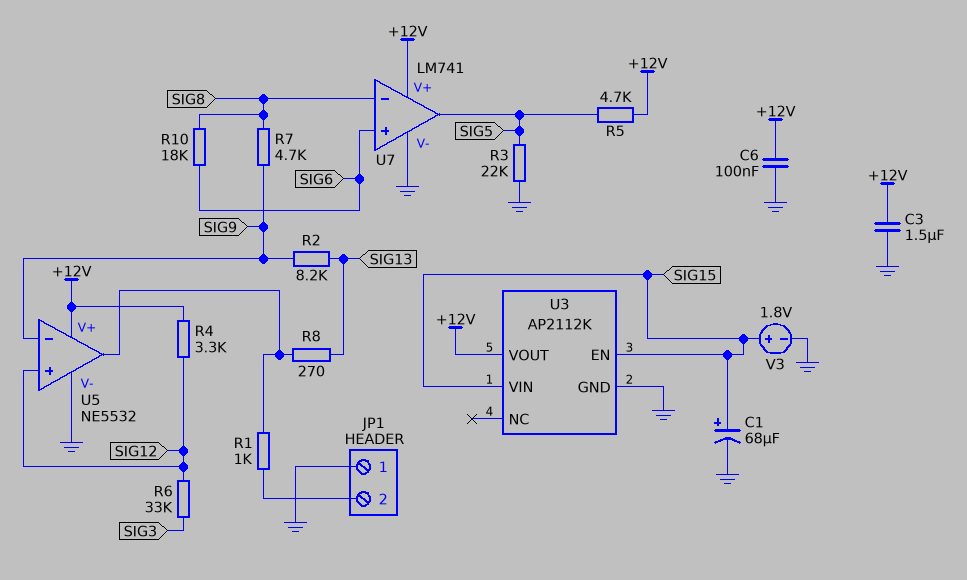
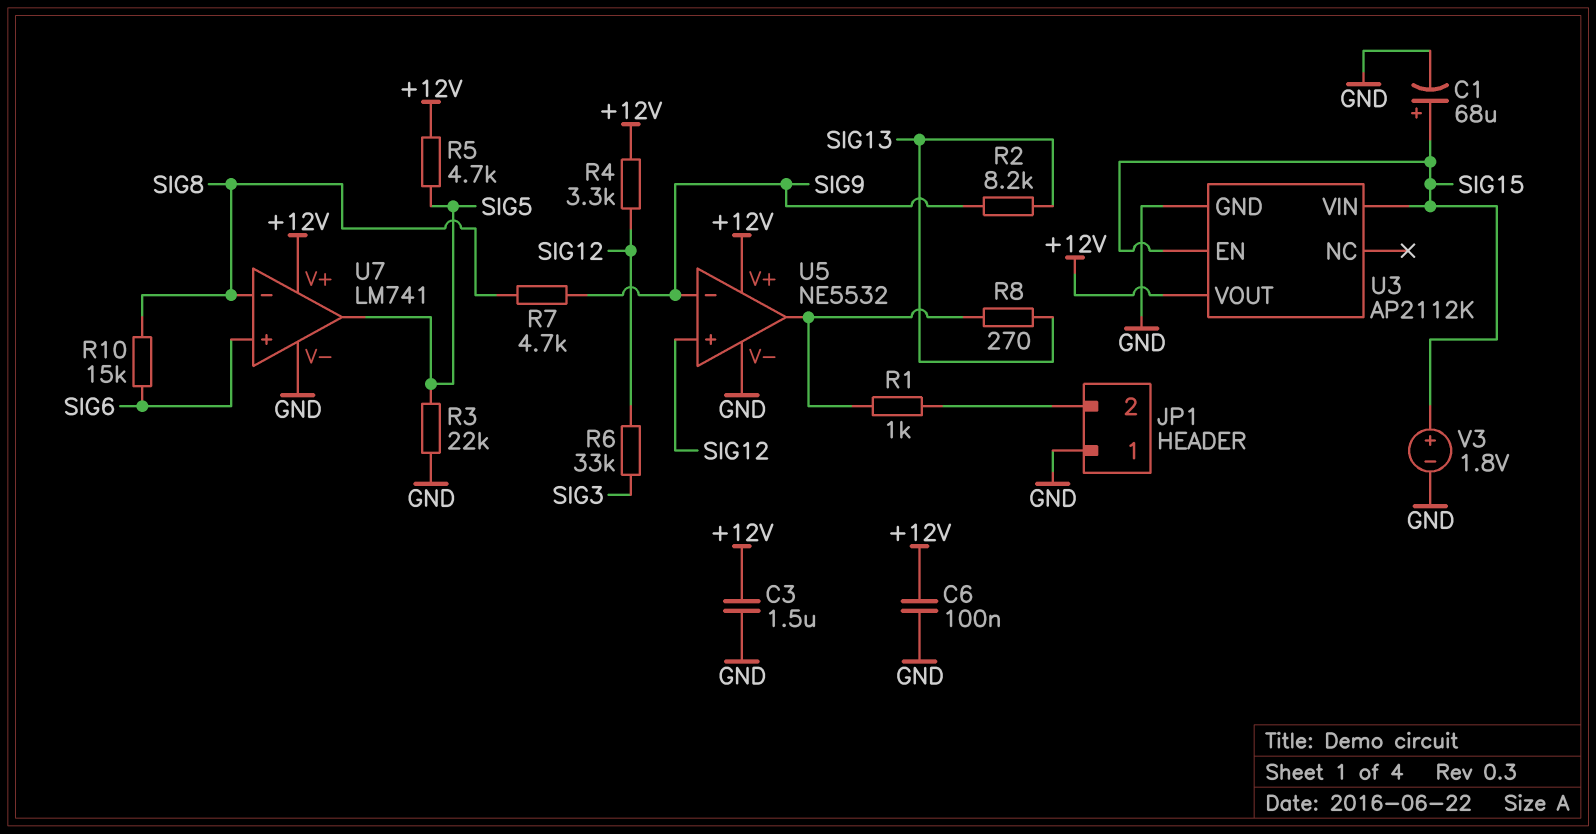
R10: 18k (SIG6, SIG8) -> 15k (SIG6, SIG8)

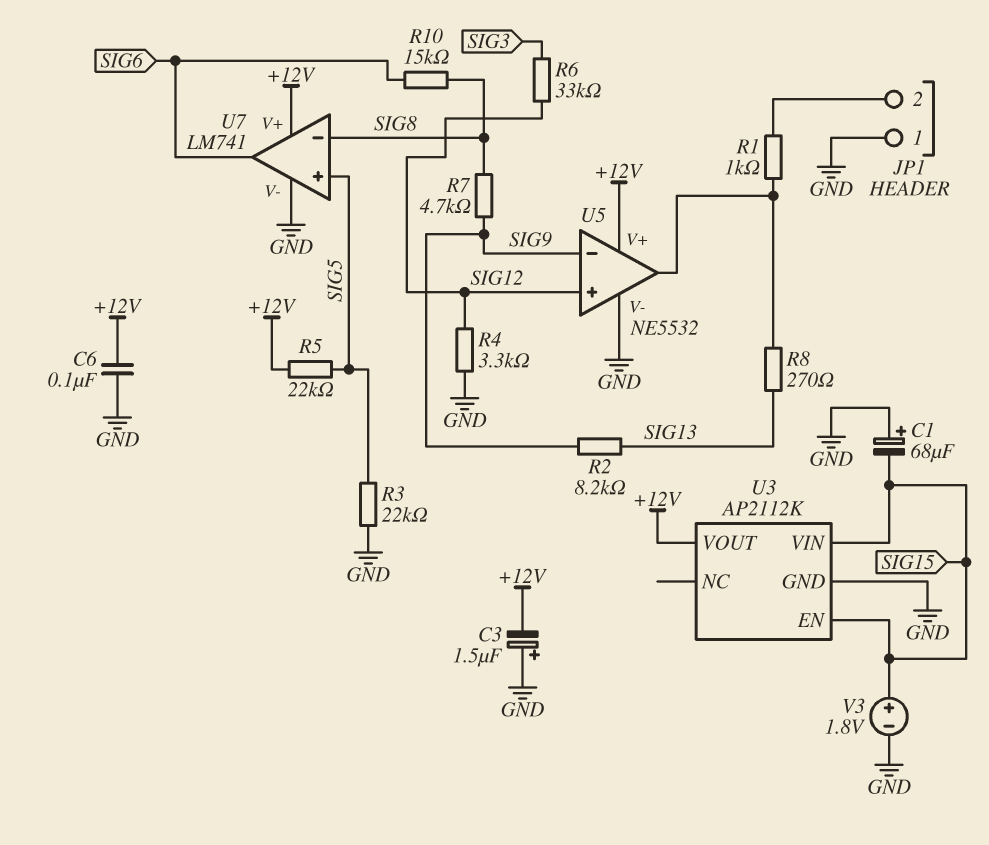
C1: 68uF (plus SIG15, minus GND) -> 68uF (plus GND, minus SIG15)
C3: 1.5uF (+12V, GND) -> 1.5uF (plus GND, minus +12V)
R4: 3.3k (+12V, SIG12) -> 3.3k (GND, SIG12)
R5: 4.7k (+12V, SIG5) -> 22k (+12V, SIG5)
U7 pin in+: SIG6 -> SIG5
U7 pin out: SIG5 -> SIG6

